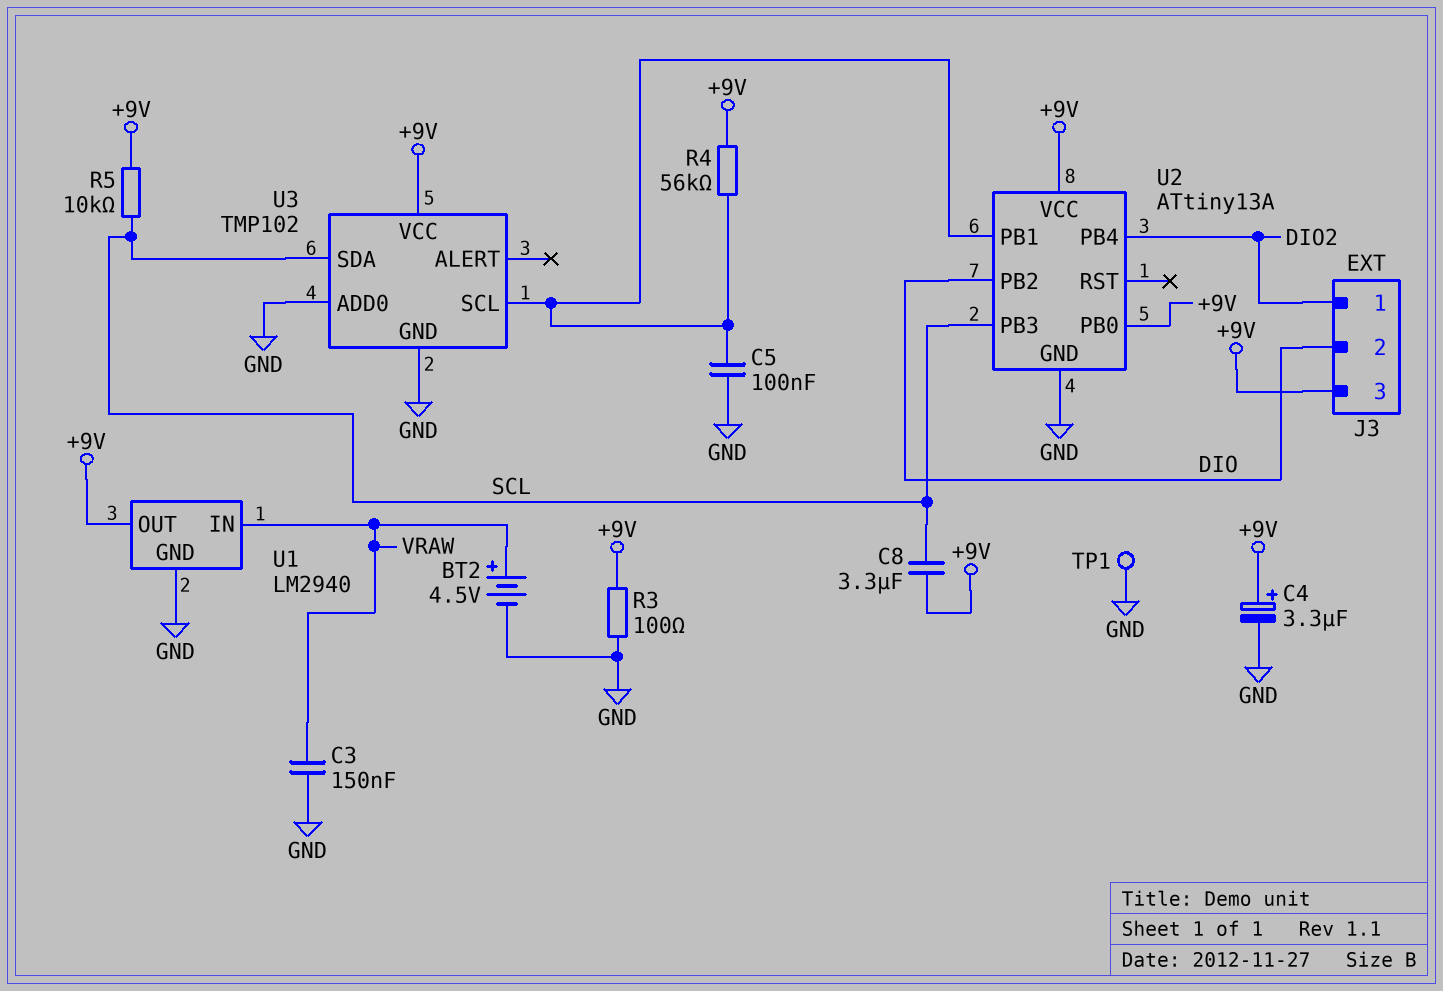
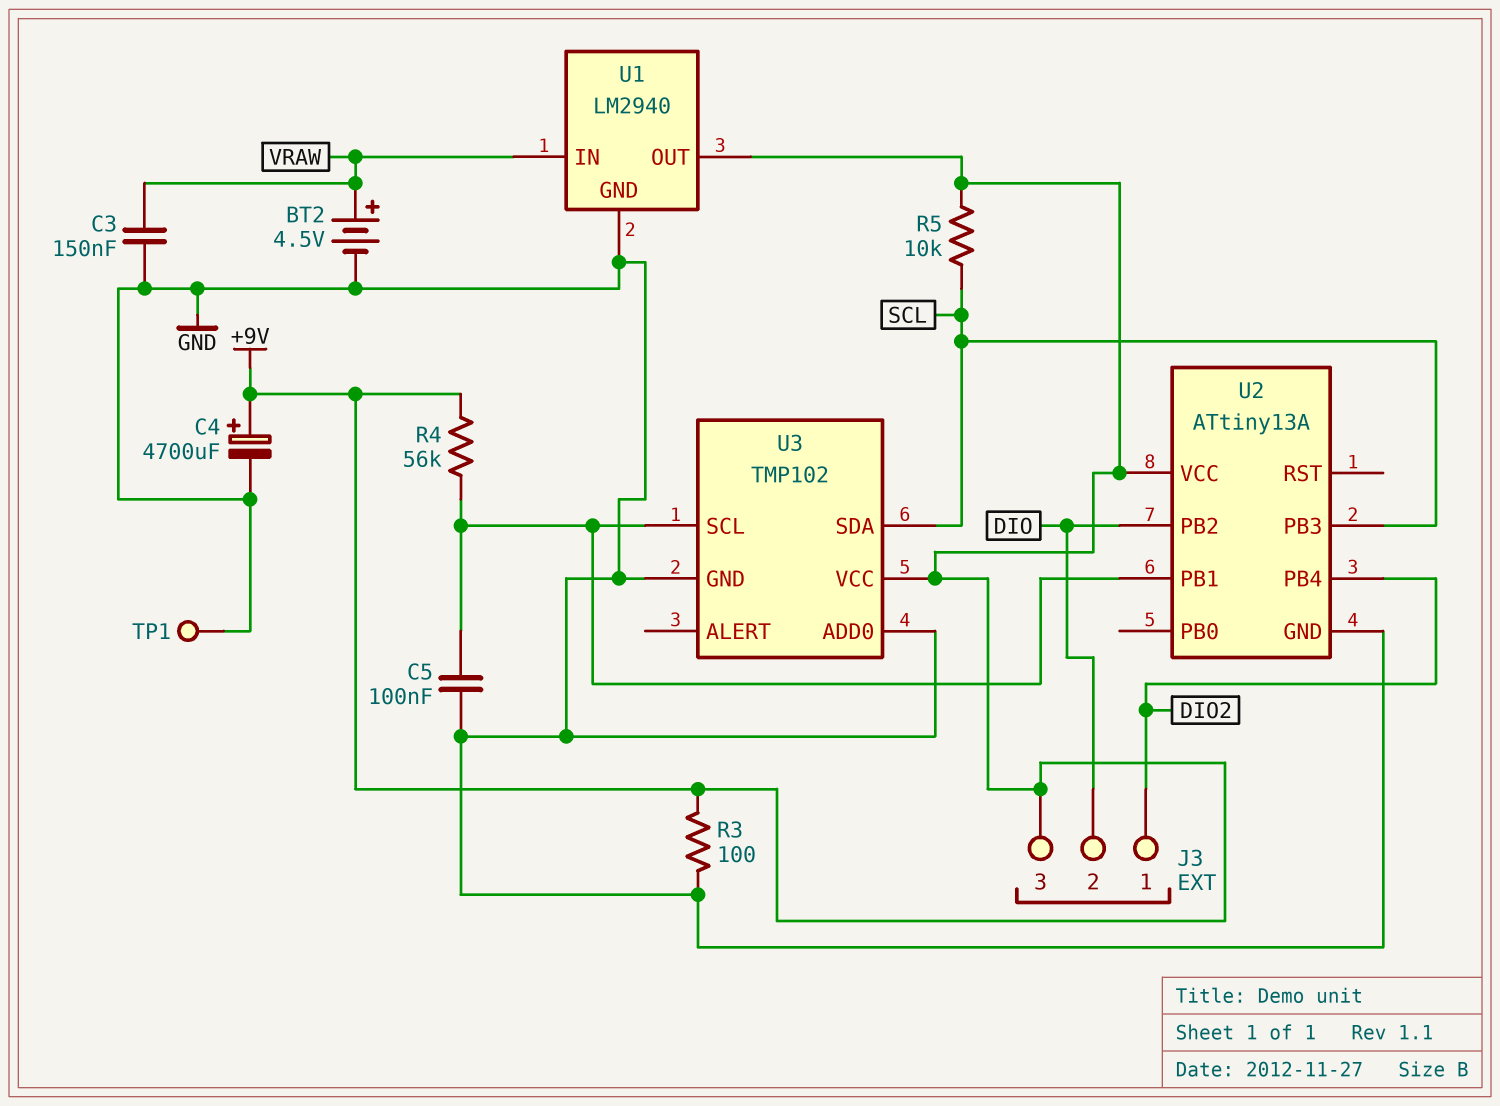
C4: 3.3uF (plus +9V, minus GND) -> 4700uF (plus +9V, minus GND)
C8: 3.3uF (+9V, SCL) -> none
U2 pin PB0: +9V -> none

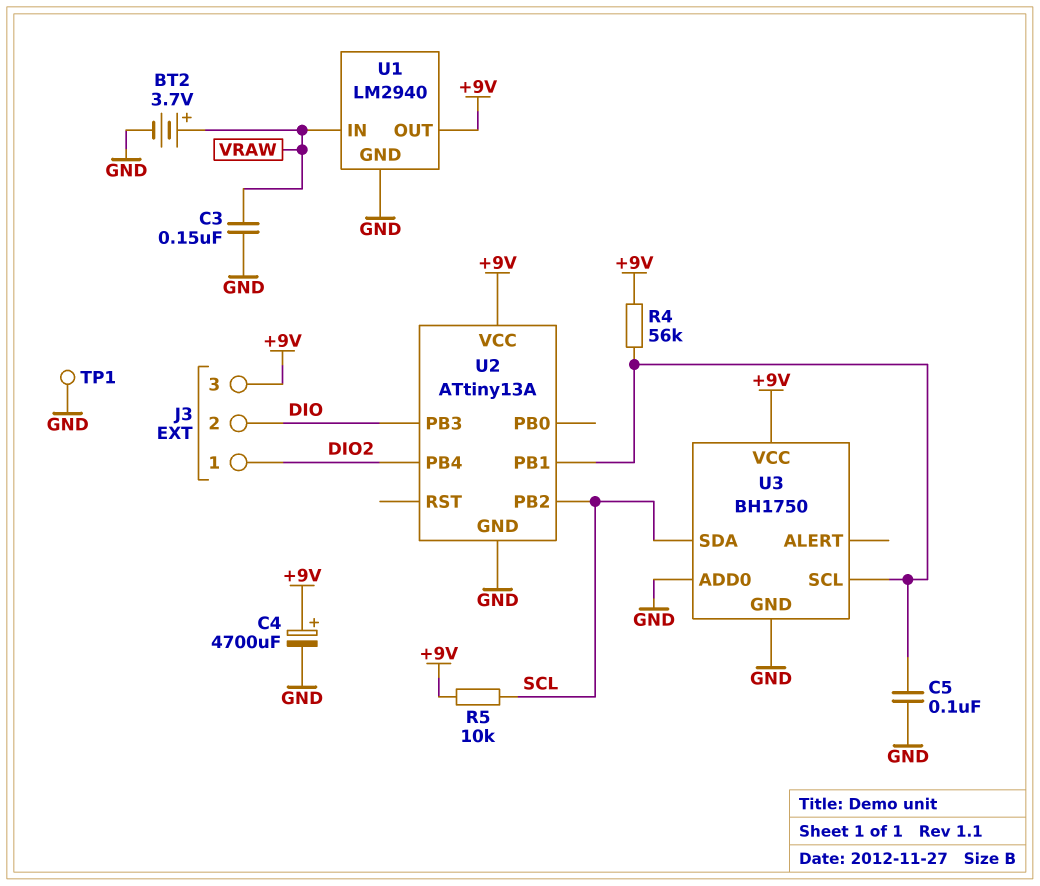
BT2: 4.5V (plus VRAW, minus GND) -> 3.7V (plus VRAW, minus GND)
R3: 100 (+9V, GND) -> none
U2 pin PB2: DIO -> SCL
U2 pin PB3: SCL -> DIO
U3: TMP102 -> BH1750

